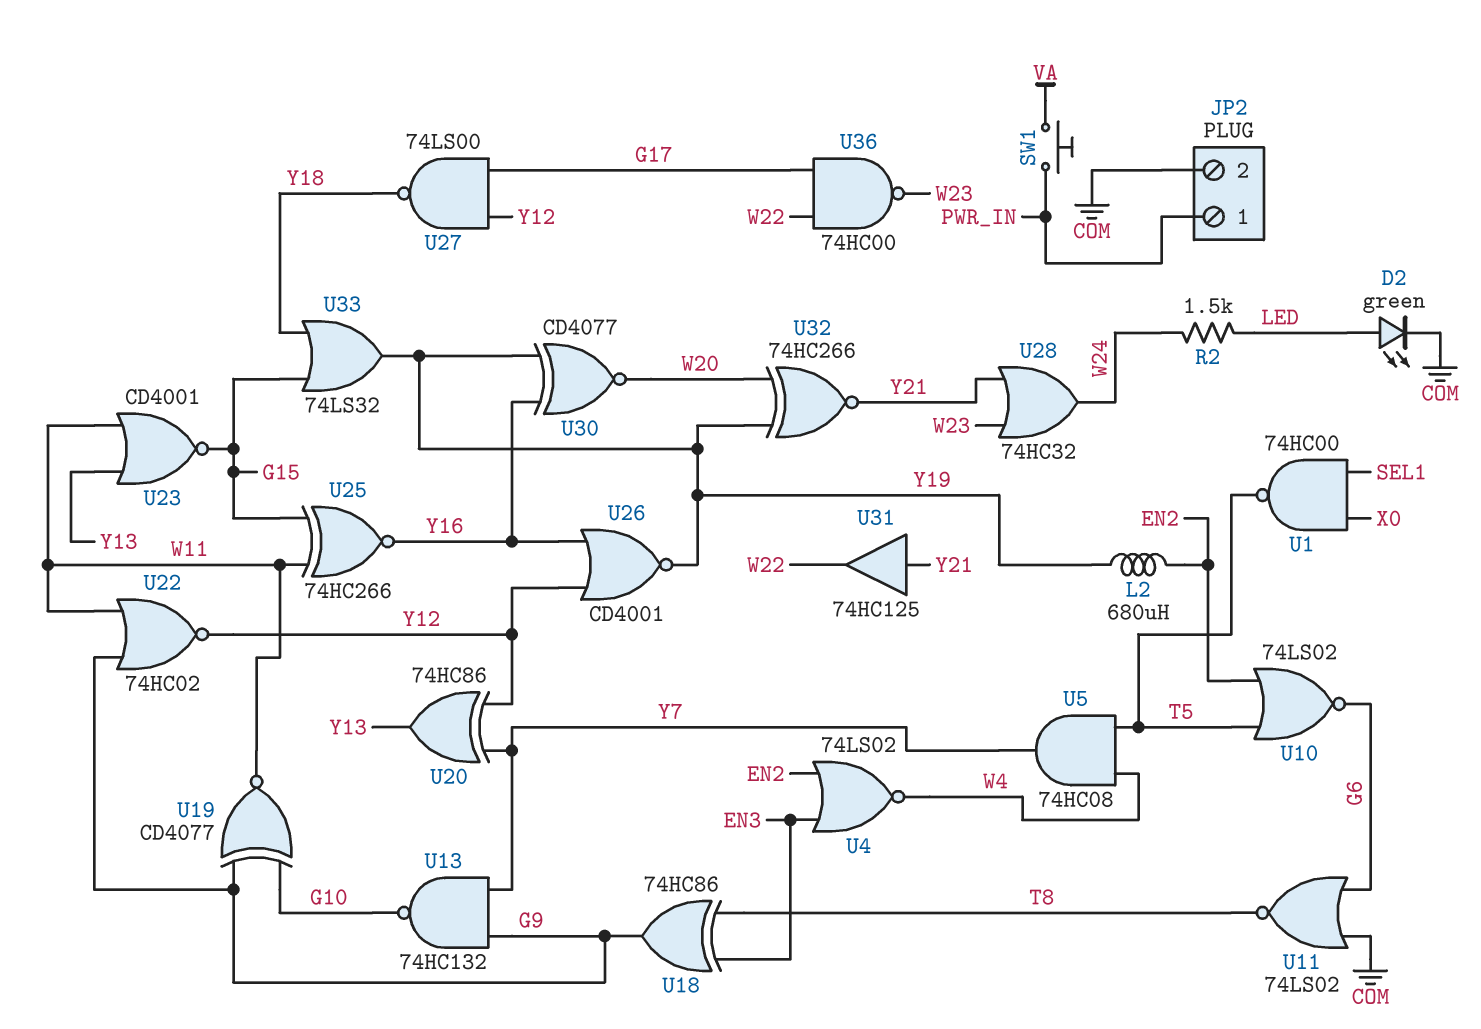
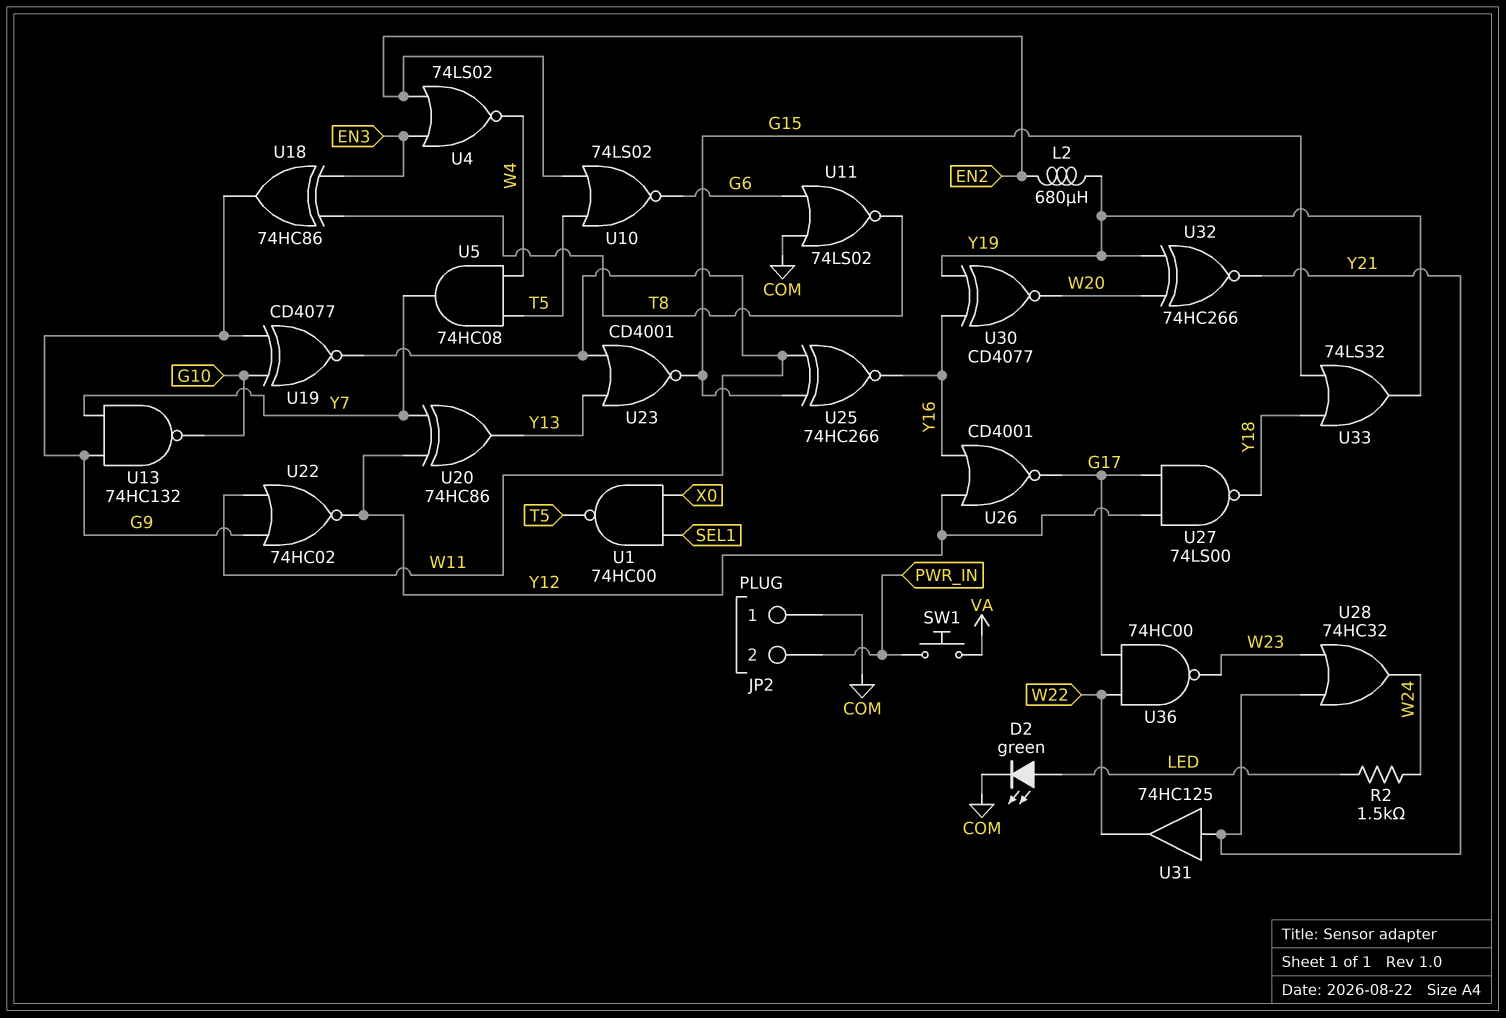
JP2 pin 1: PWR_IN -> COM
JP2 pin 2: COM -> PWR_IN
U26: NOR CD4001 (in Y12, in Y16, out Y19) -> NOR CD4001 (in Y12, in Y16, out G17)

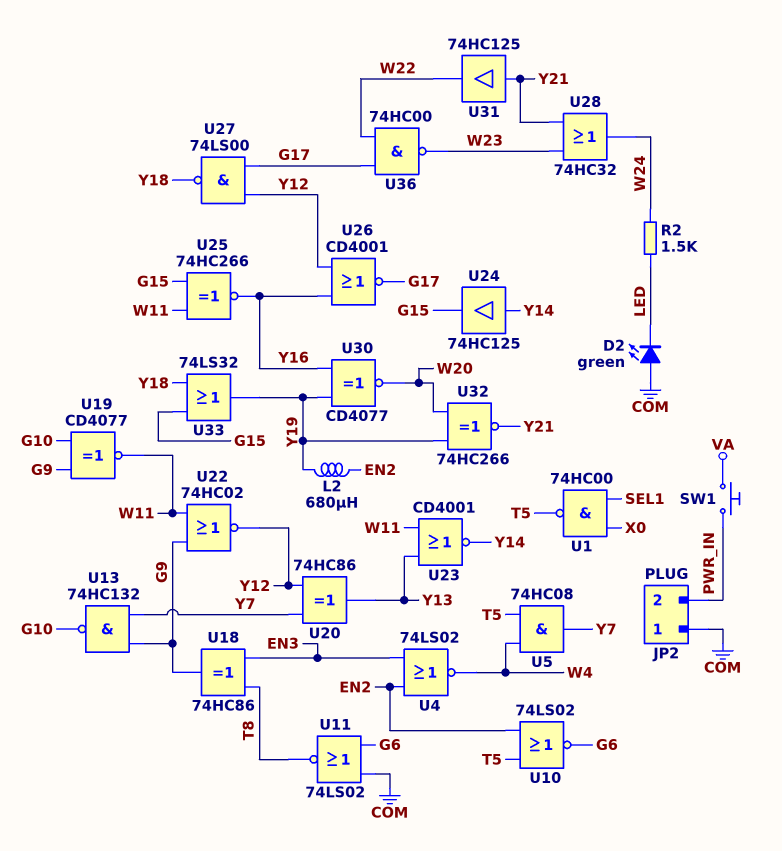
D2: LED green (A LED, K COM) -> LED green (A COM, K LED)
U23: NOR CD4001 (in W11, in Y13, out G15) -> NOR CD4001 (in W11, in Y13, out Y14)
U24: none -> buffer 74HC125 (in Y14, out G15)

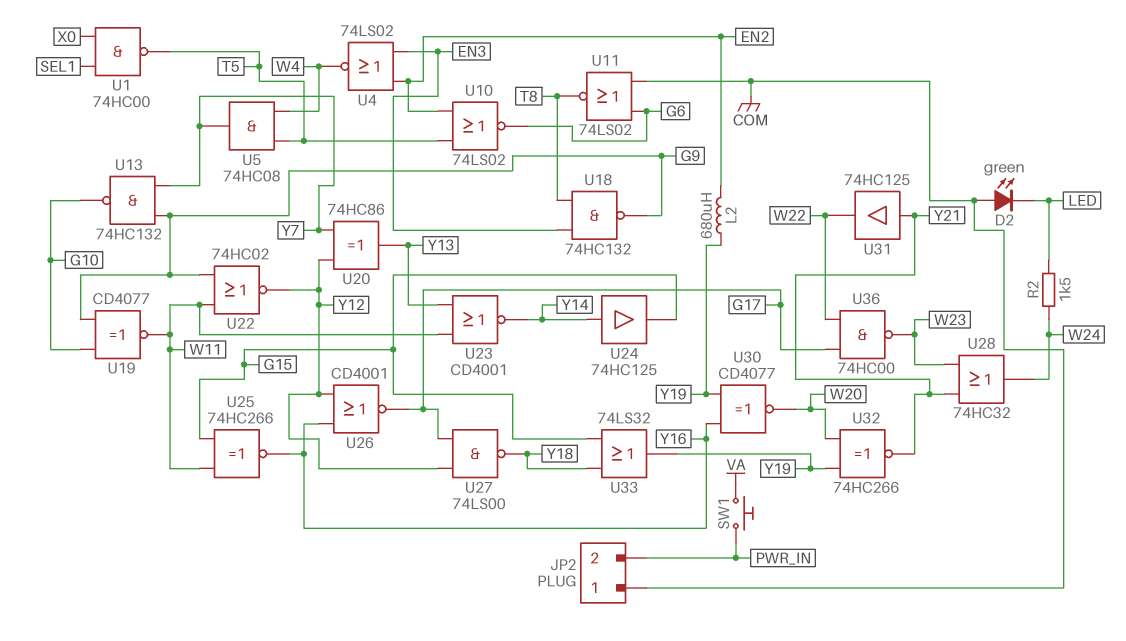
U18: XOR 74HC86 (in EN3, in T8, out G9) -> NAND 74HC132 (in EN3, in T8, out G9)

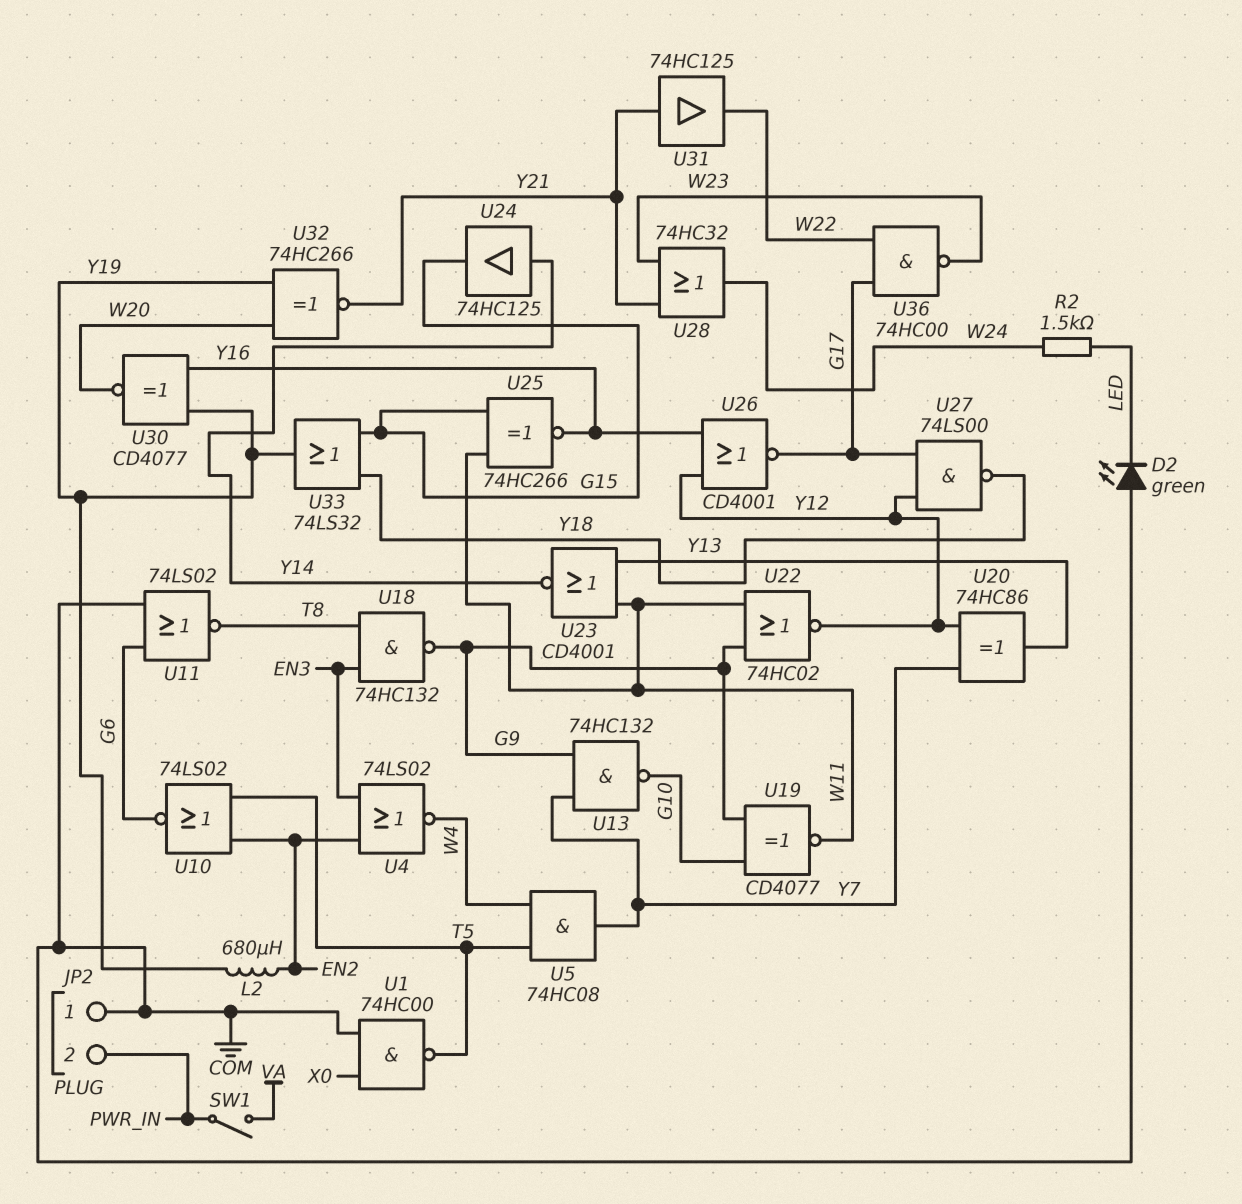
SW1: button (PWR_IN, VA) -> switch (PWR_IN, VA)
U1: NAND 74HC00 (in SEL1, in X0, out T5) -> NAND 74HC00 (in COM, in X0, out T5)

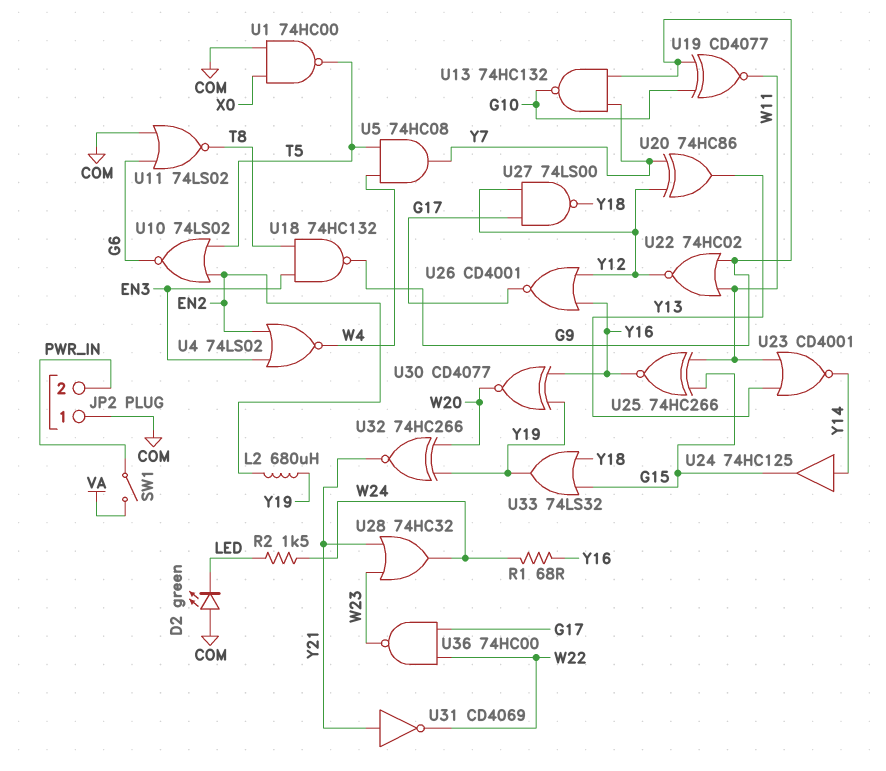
R1: none -> 68 (W24, Y16)
U31: buffer 74HC125 (in Y21, out W22) -> NOT CD4069 (in Y21, out W22)

